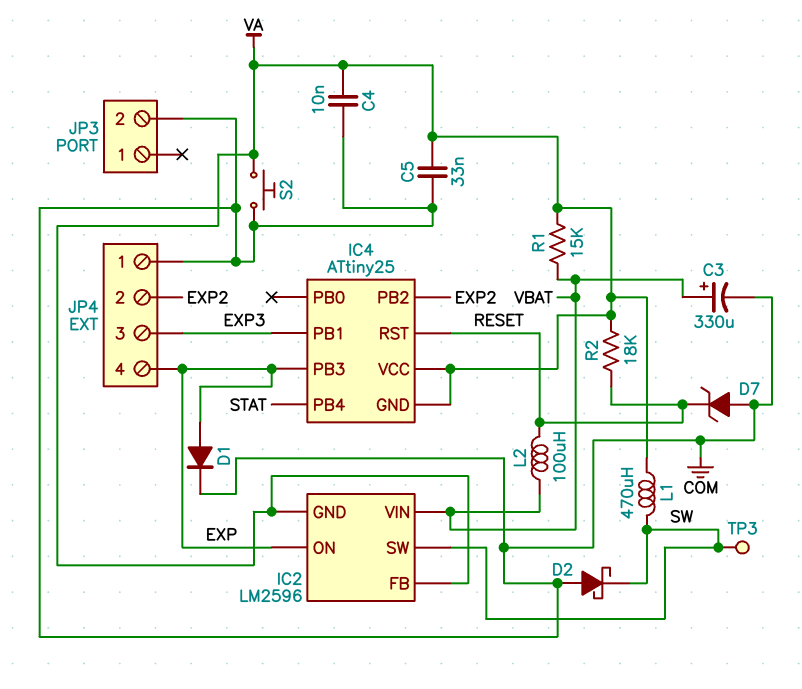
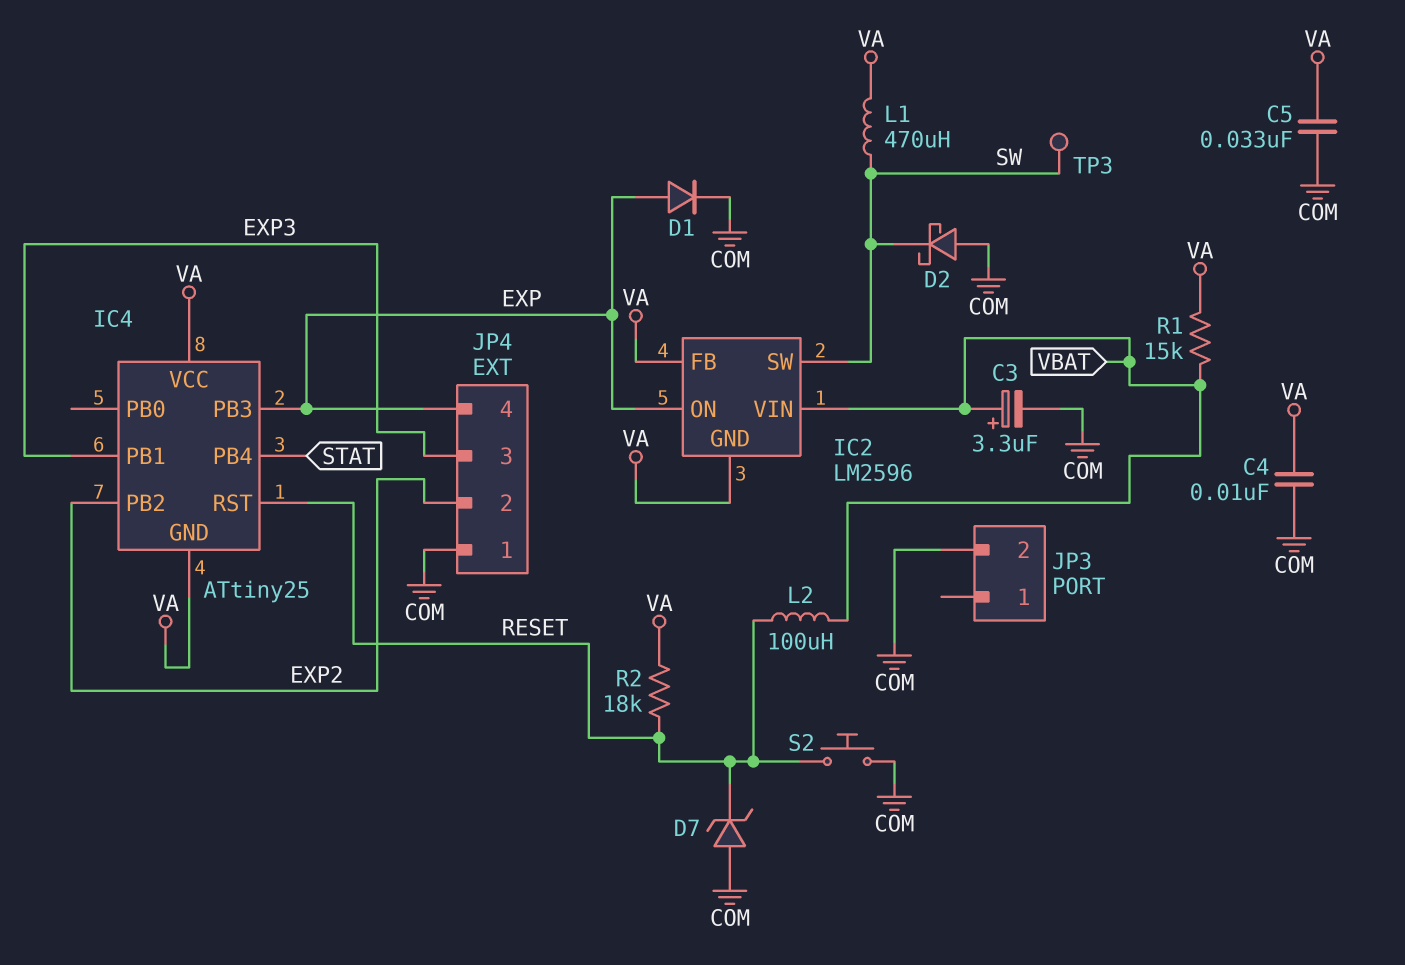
C3: 330uF (plus VBAT, minus COM) -> 3.3uF (plus VBAT, minus COM)
S2: button (COM, VA) -> button (COM, RESET)

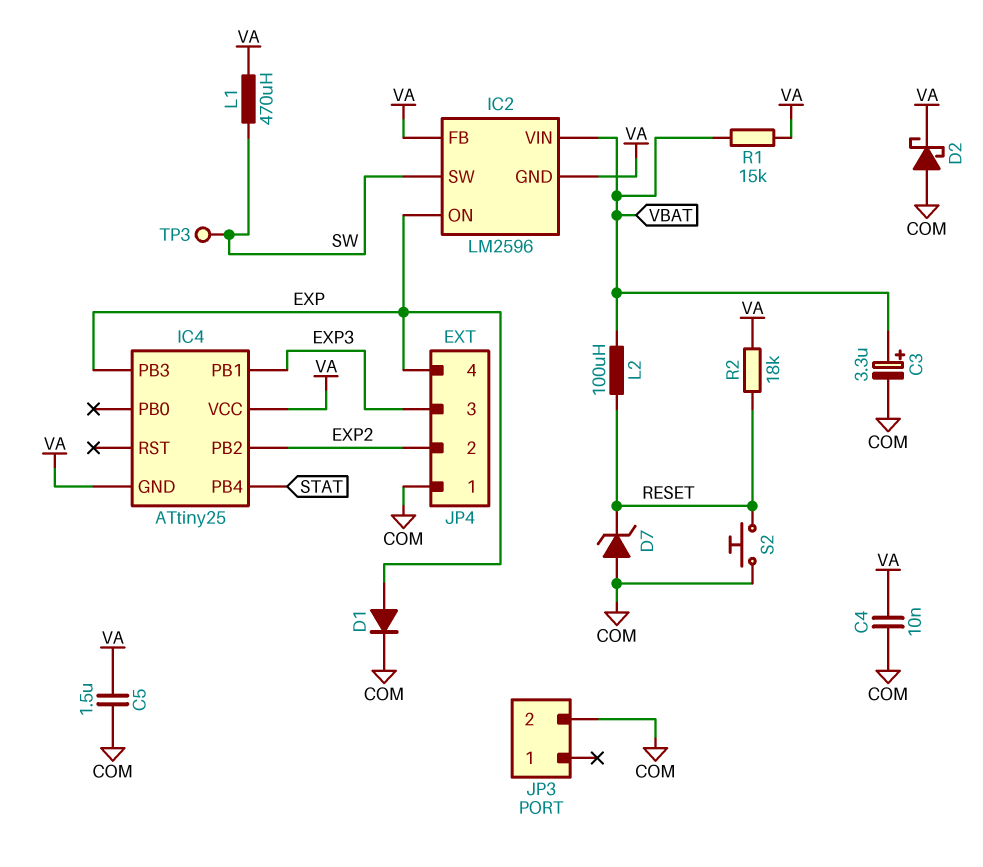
C5: 33nF (COM, VA) -> 1.5uF (COM, VA)
D2: schottky (A COM, K SW) -> schottky (A COM, K VA)
IC4 pin RST: RESET -> none

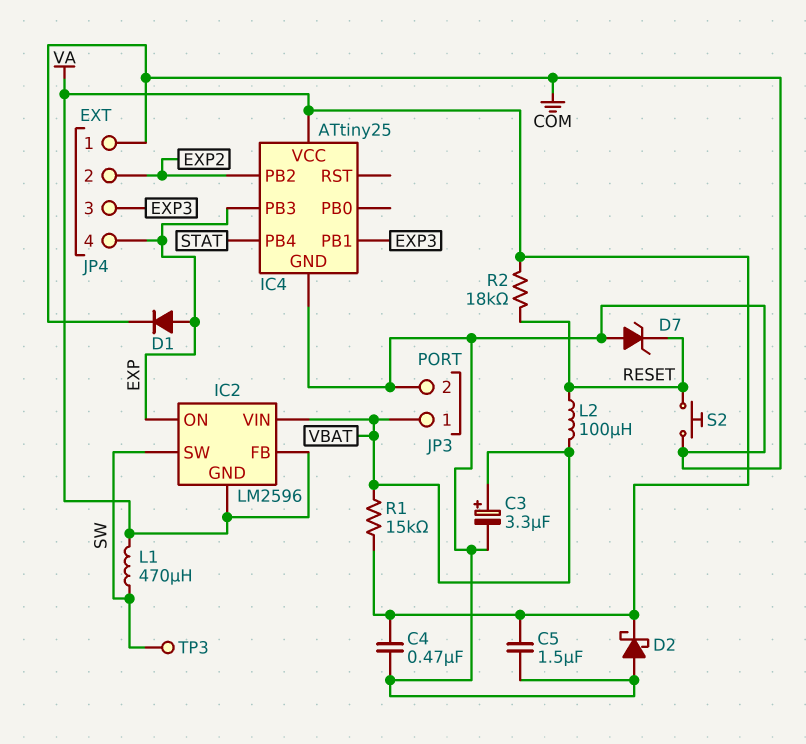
C4: 10nF (COM, VA) -> 470nF (COM, VA)
IC4 pin GND: VA -> COM
JP3 pin 1: none -> VBAT

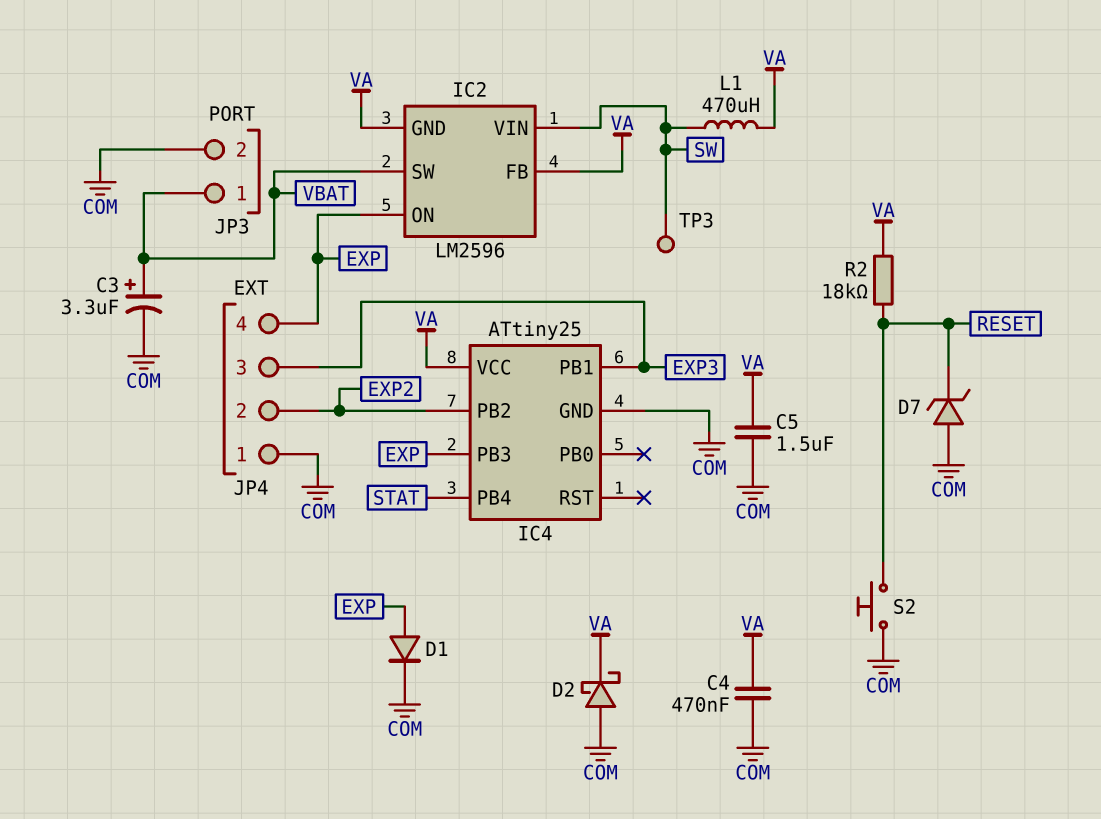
IC2 pin SW: SW -> VBAT
IC2 pin VIN: VBAT -> SW
L2: 100uH (RESET, VBAT) -> none
R1: 15k (VA, VBAT) -> none

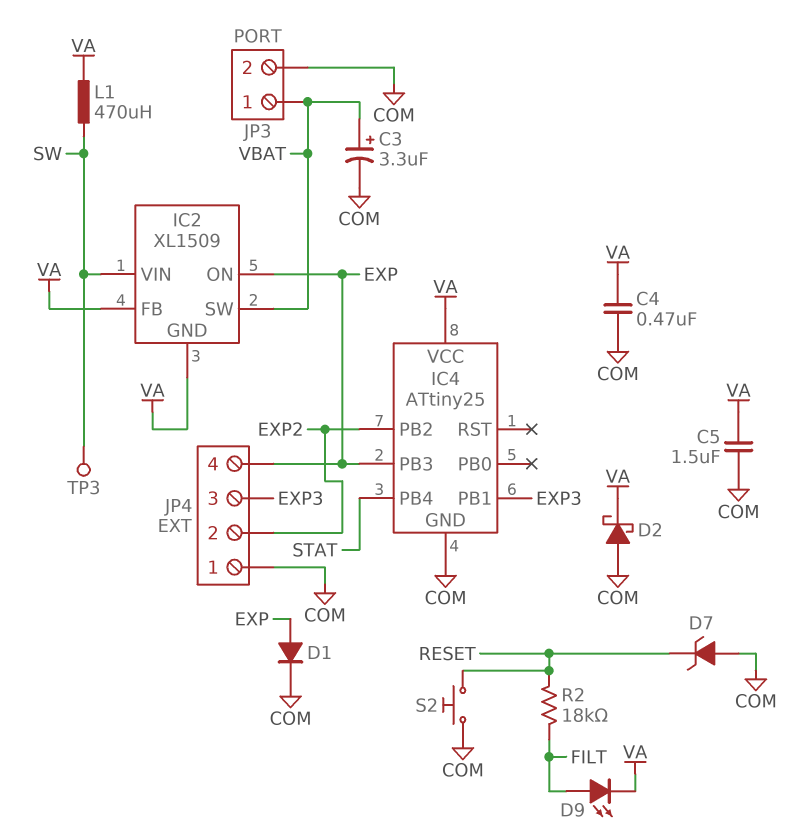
D9: none -> LED (A FILT, K VA)
IC2: LM2596 -> XL1509
R2: 18k (RESET, VA) -> 18k (FILT, RESET)

